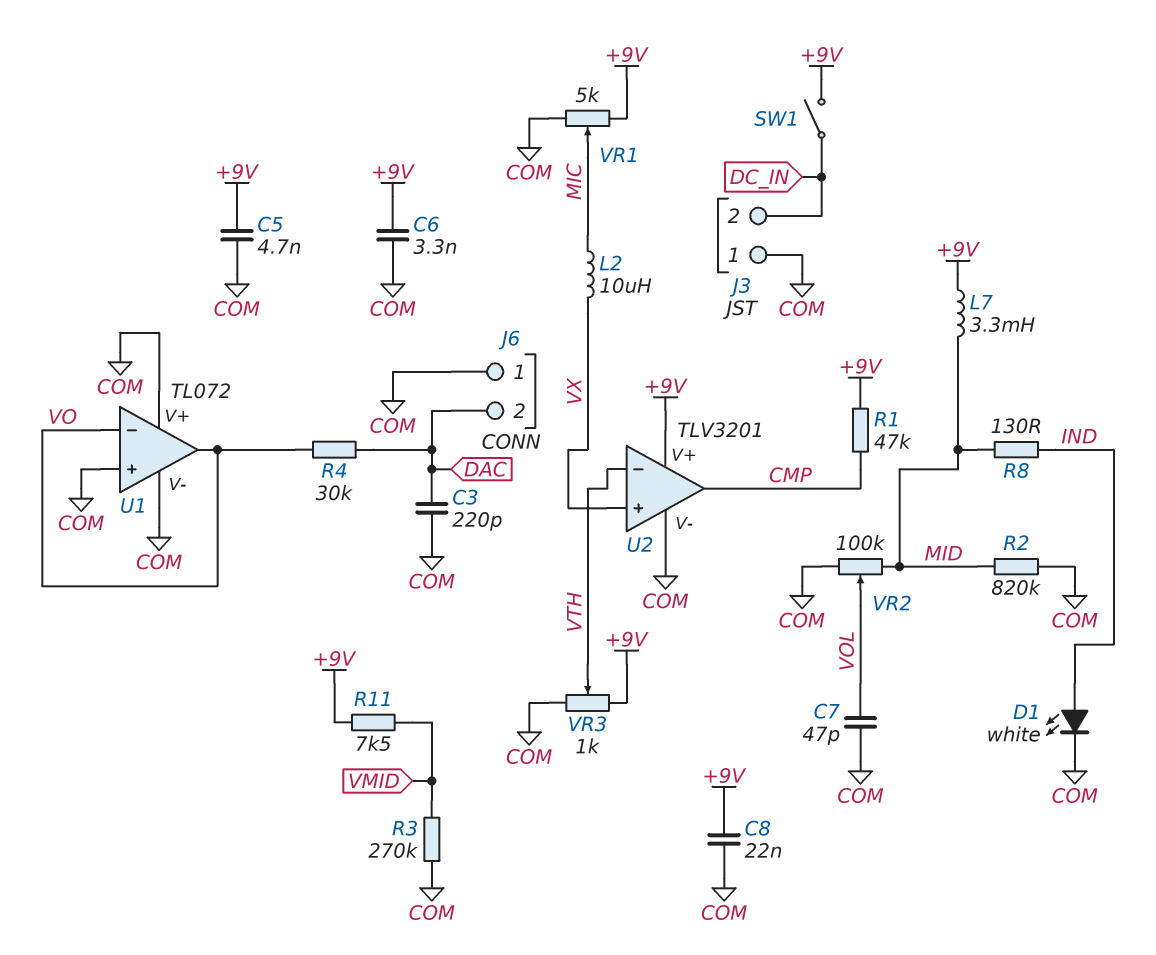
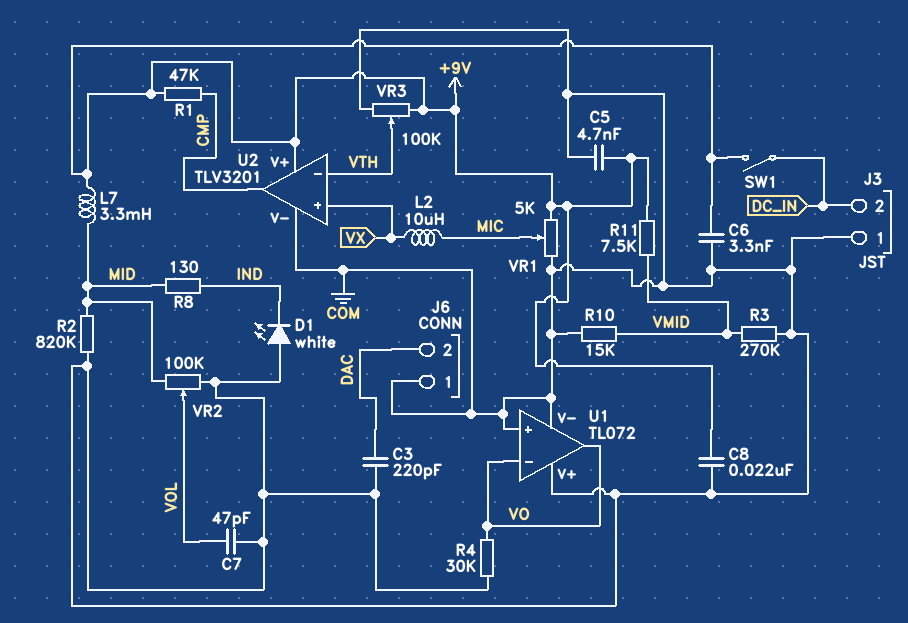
D1: LED white (A IND, K COM) -> LED white (A COM, K IND)
R4: 30k (DAC, VO) -> 30k (COM, VO)
R10: none -> 15k (COM, VMID)
VR3: 1k (+9V, COM, wiper VTH) -> 100k (+9V, COM, wiper VTH)

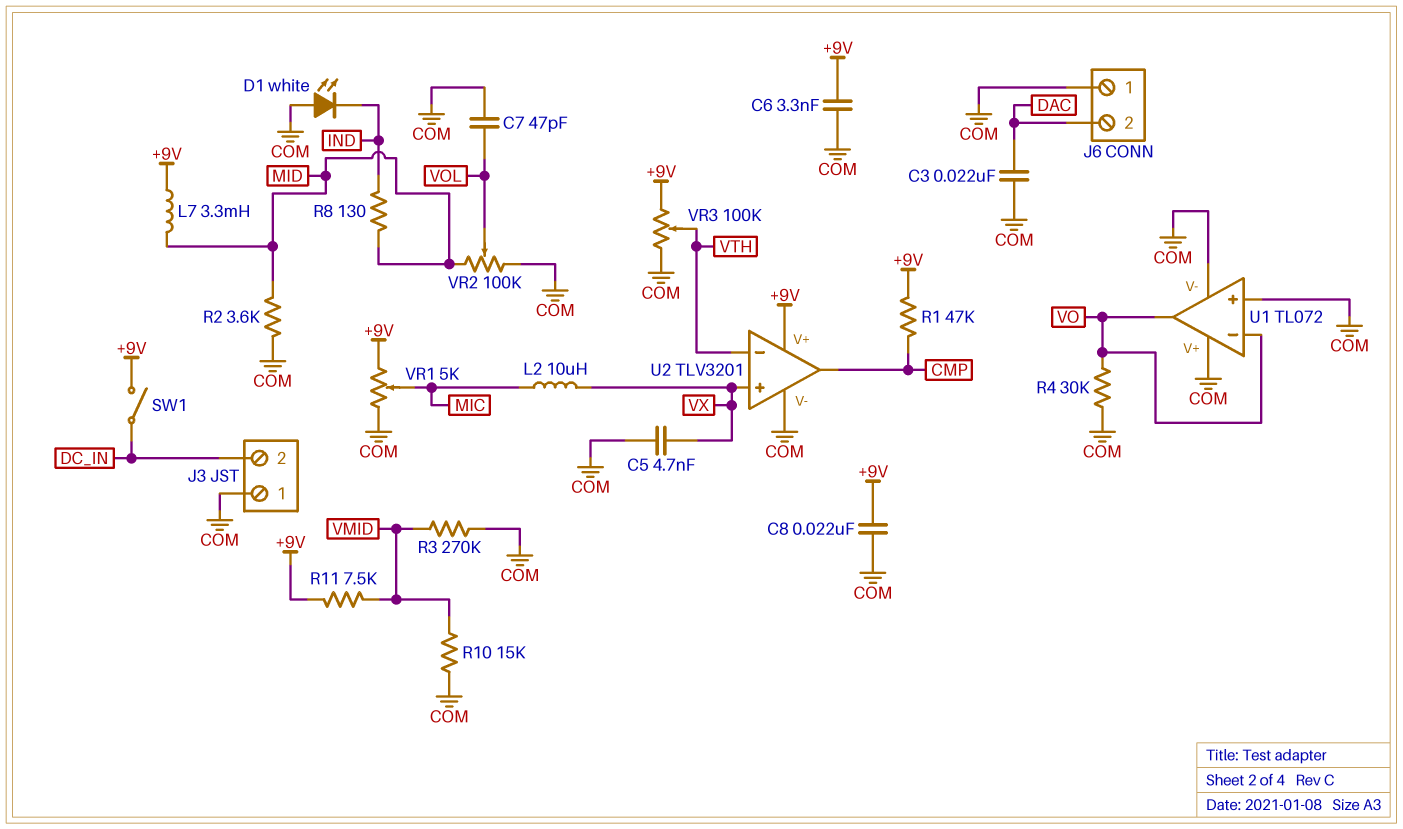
C3: 220pF (COM, DAC) -> 22nF (COM, DAC)
C5: 4.7nF (+9V, COM) -> 4.7nF (COM, VX)
R2: 820k (COM, MID) -> 3.6k (COM, MID)

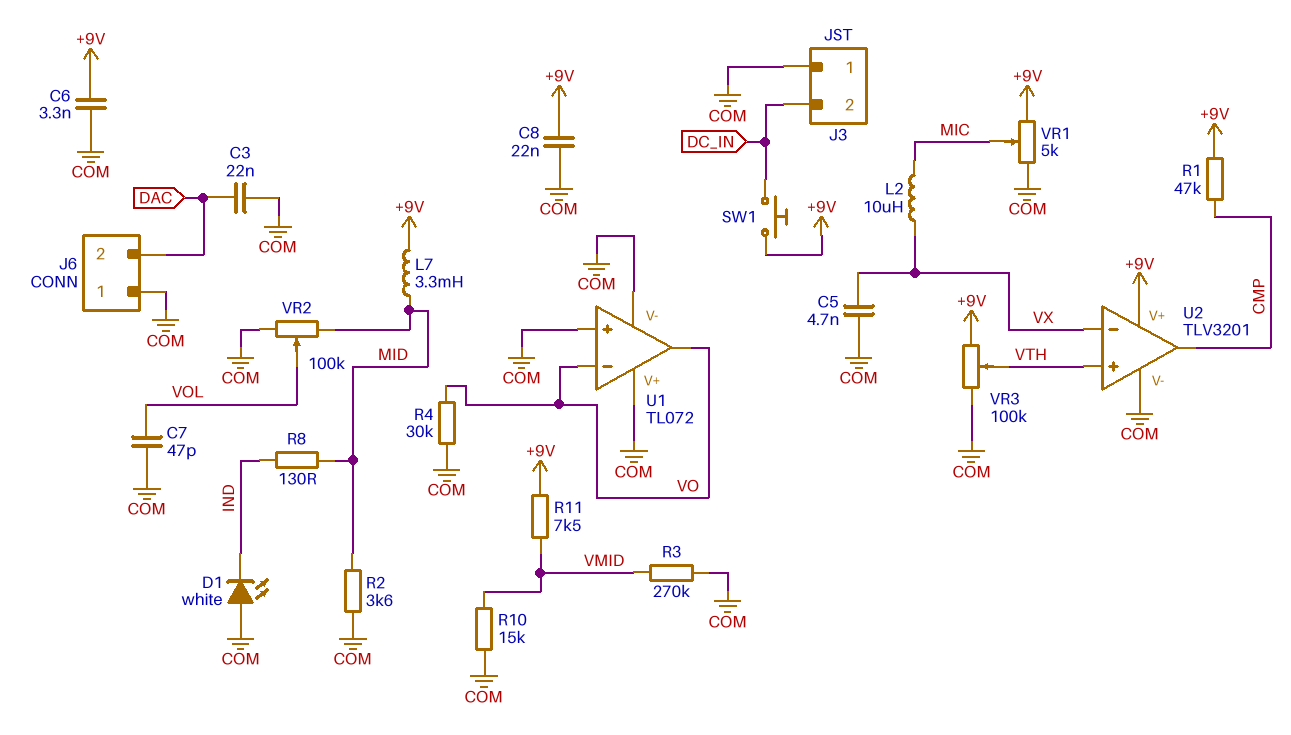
SW1: switch (+9V, DC_IN) -> button (+9V, DC_IN)
U2 pin in+: VX -> VTH
U2 pin in-: VTH -> VX

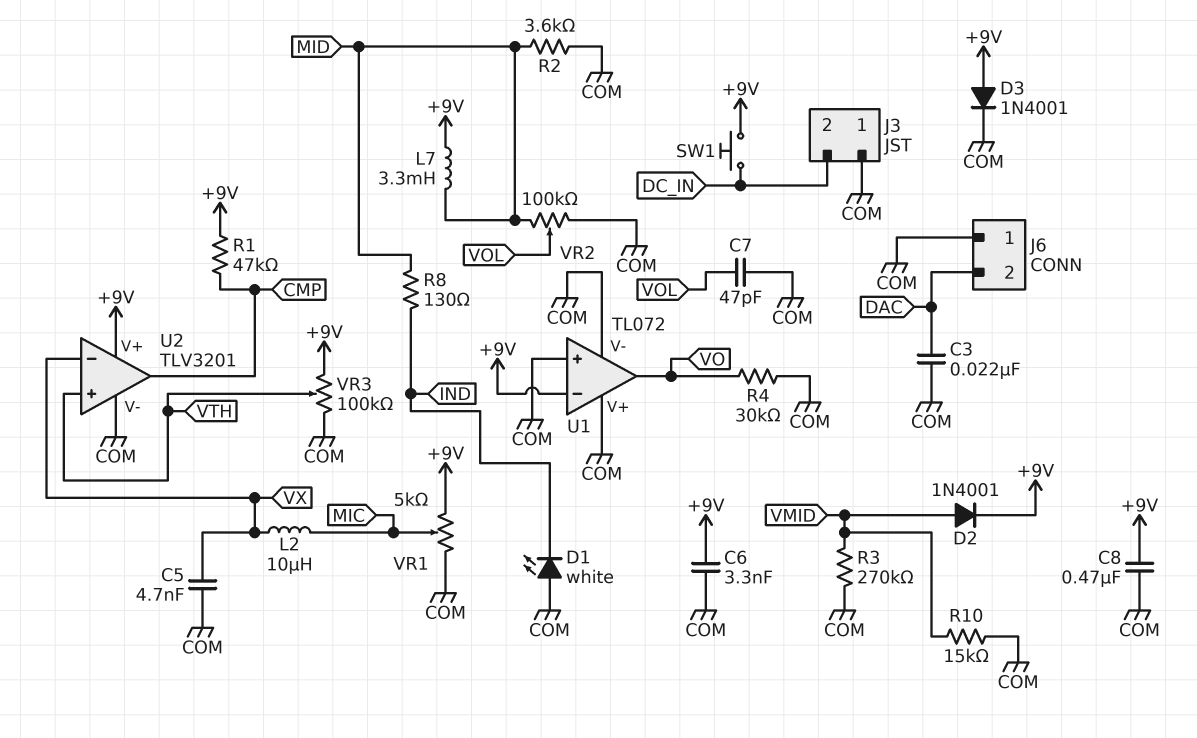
C8: 22nF (+9V, COM) -> 470nF (+9V, COM)
D2: none -> diode 1N4001 (A VMID, K +9V)
D3: none -> diode 1N4001 (A +9V, K COM)
R11: 7.5k (+9V, VMID) -> none
U1 pin in-: VO -> +9V

